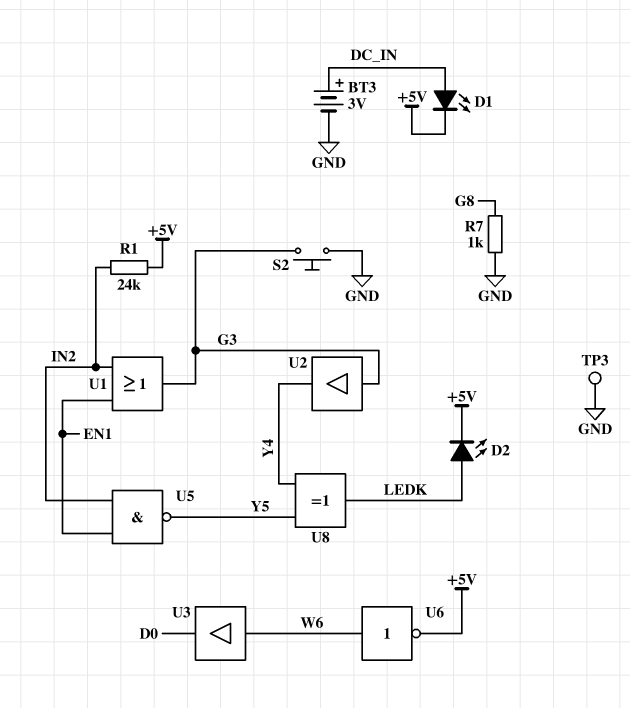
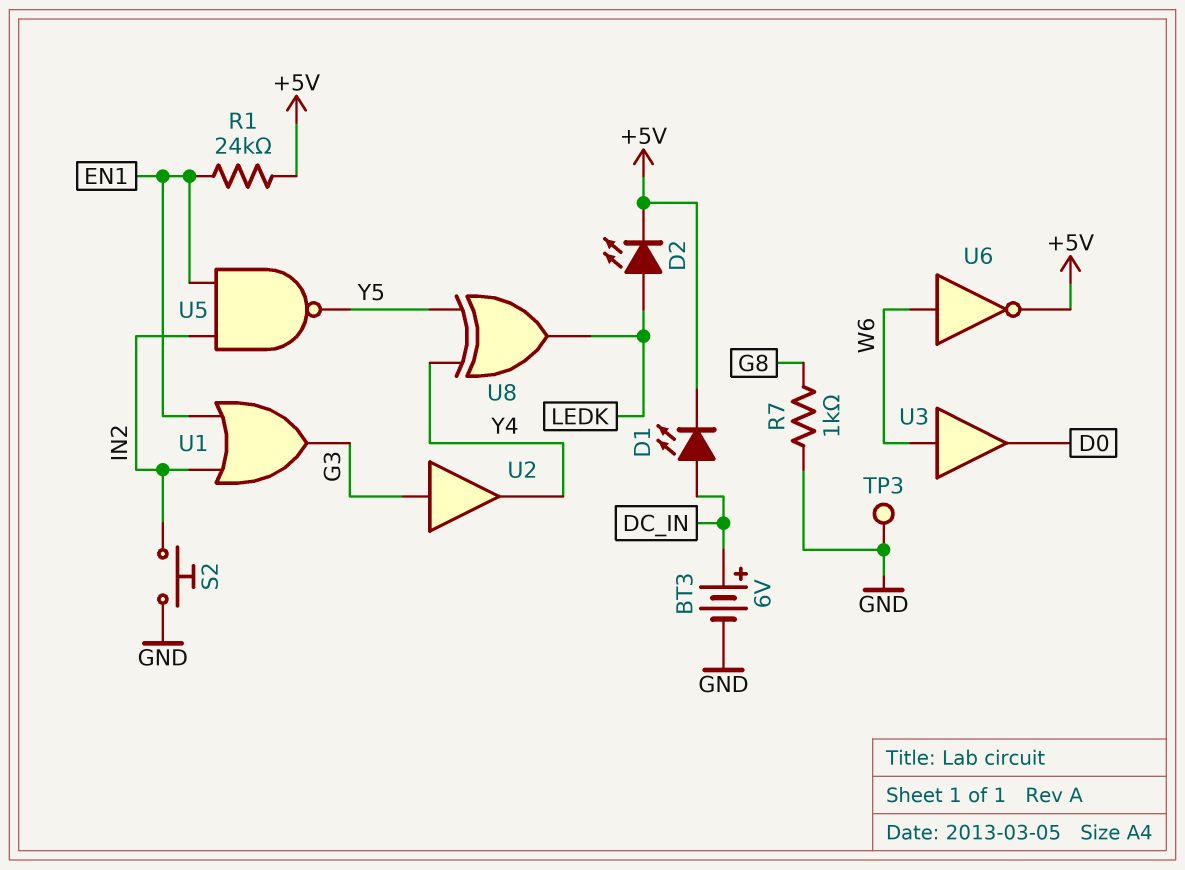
BT3: 3V (plus DC_IN, minus GND) -> 6V (plus DC_IN, minus GND)
R1: 24k (+5V, IN2) -> 24k (+5V, EN1)
S2: button (G3, GND) -> button (GND, IN2)

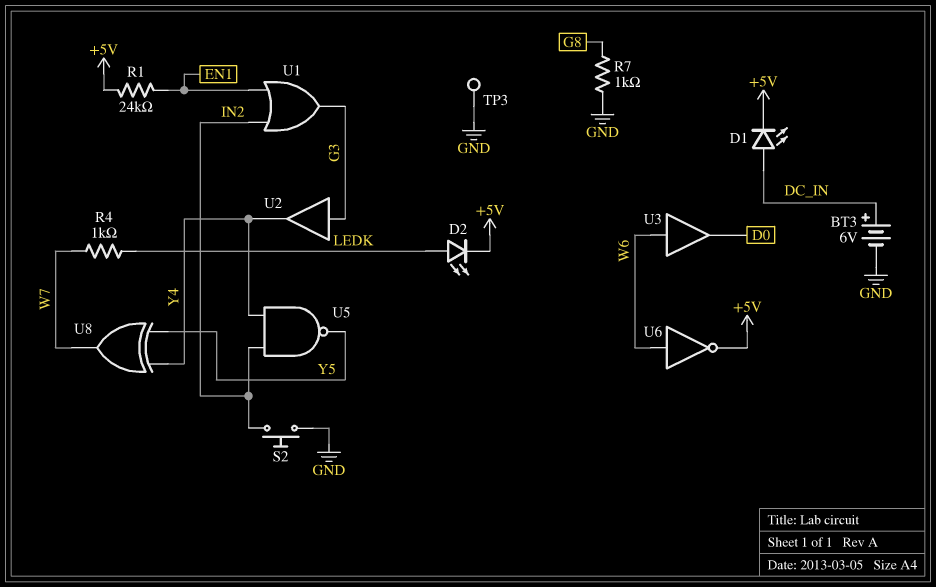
R4: none -> 1k (LEDK, W7)
U5: NAND (in EN1, in IN2, out Y5) -> NAND (in IN2, in Y4, out Y5)
U8: XOR (in Y4, in Y5, out LEDK) -> XOR (in Y4, in Y5, out W7)

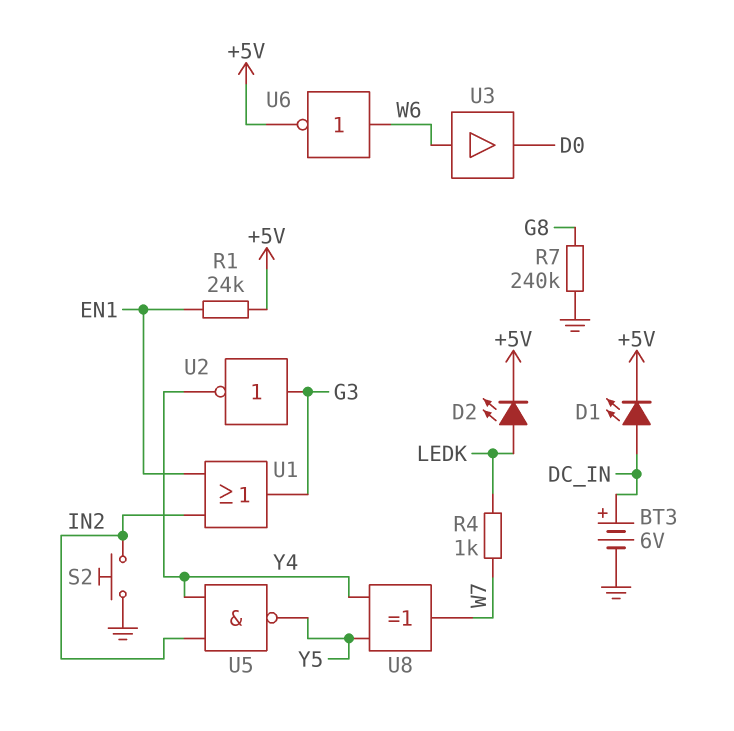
R7: 1k (G8, GND) -> 240k (G8, GND)
TP3: test point (GND) -> none
U2: buffer (in G3, out Y4) -> NOT (in G3, out Y4)

